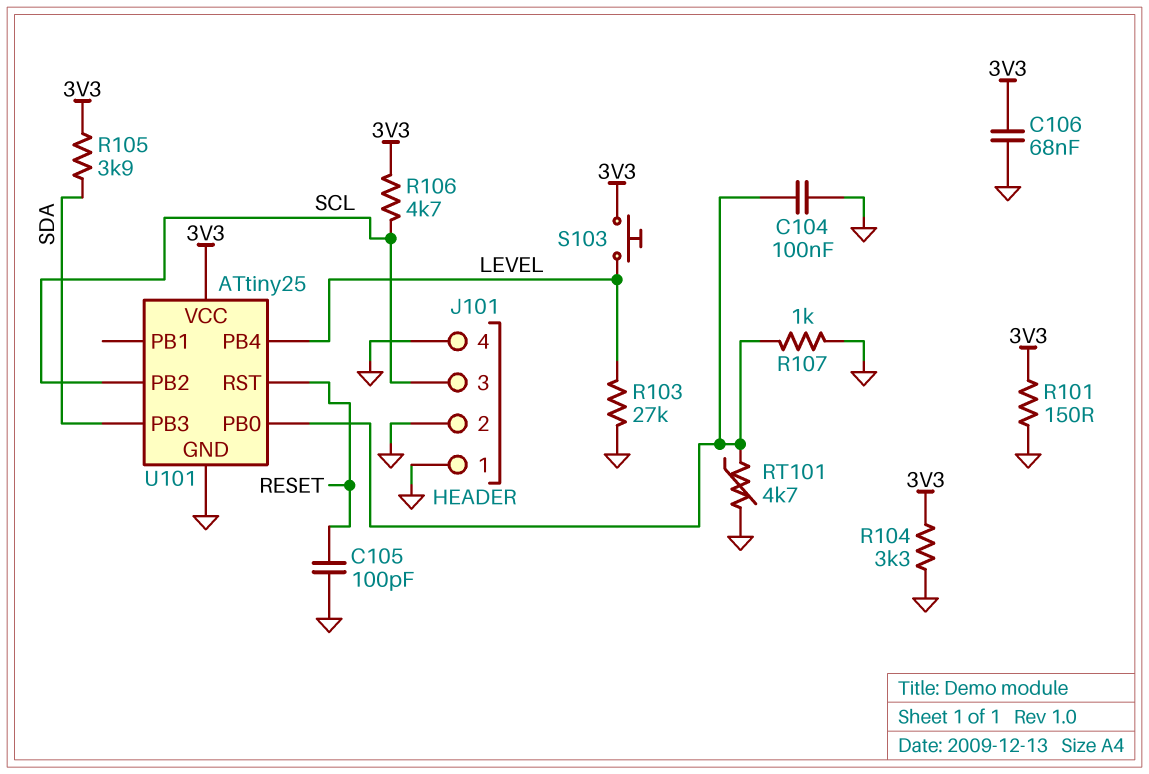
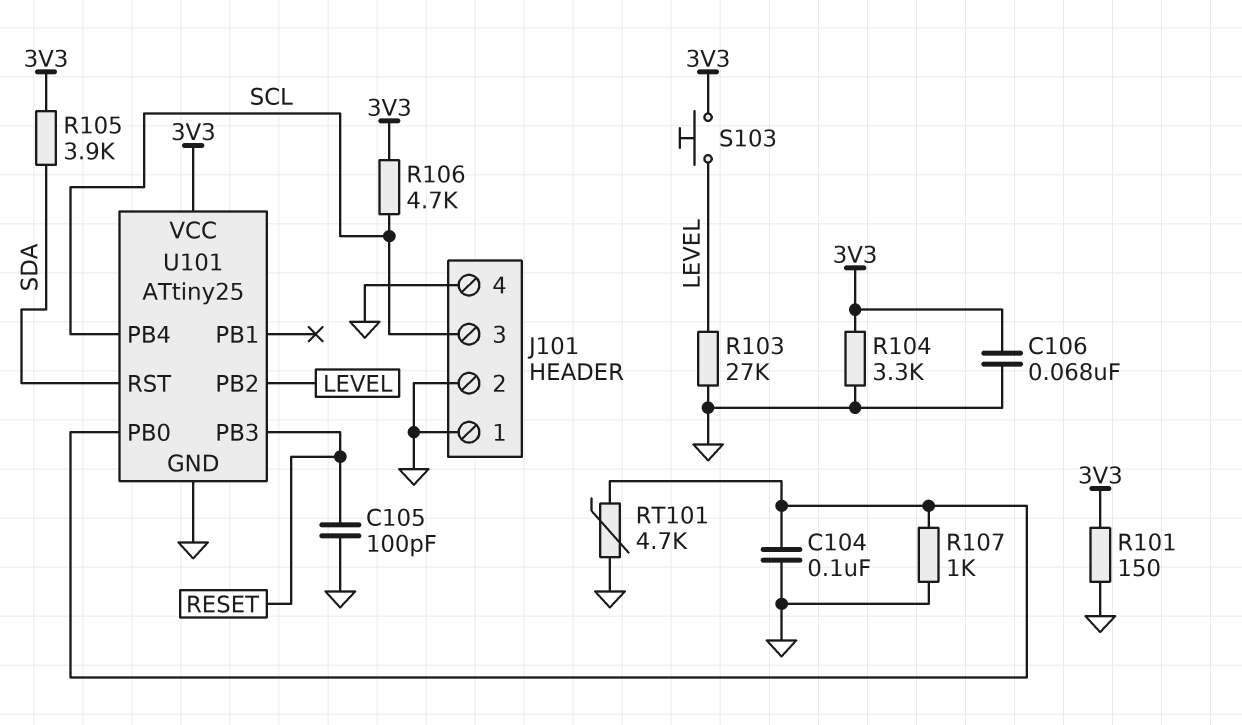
U101 pin PB2: SCL -> LEVEL
U101 pin PB3: SDA -> RESET
U101 pin PB4: LEVEL -> SCL
U101 pin RST: RESET -> SDA

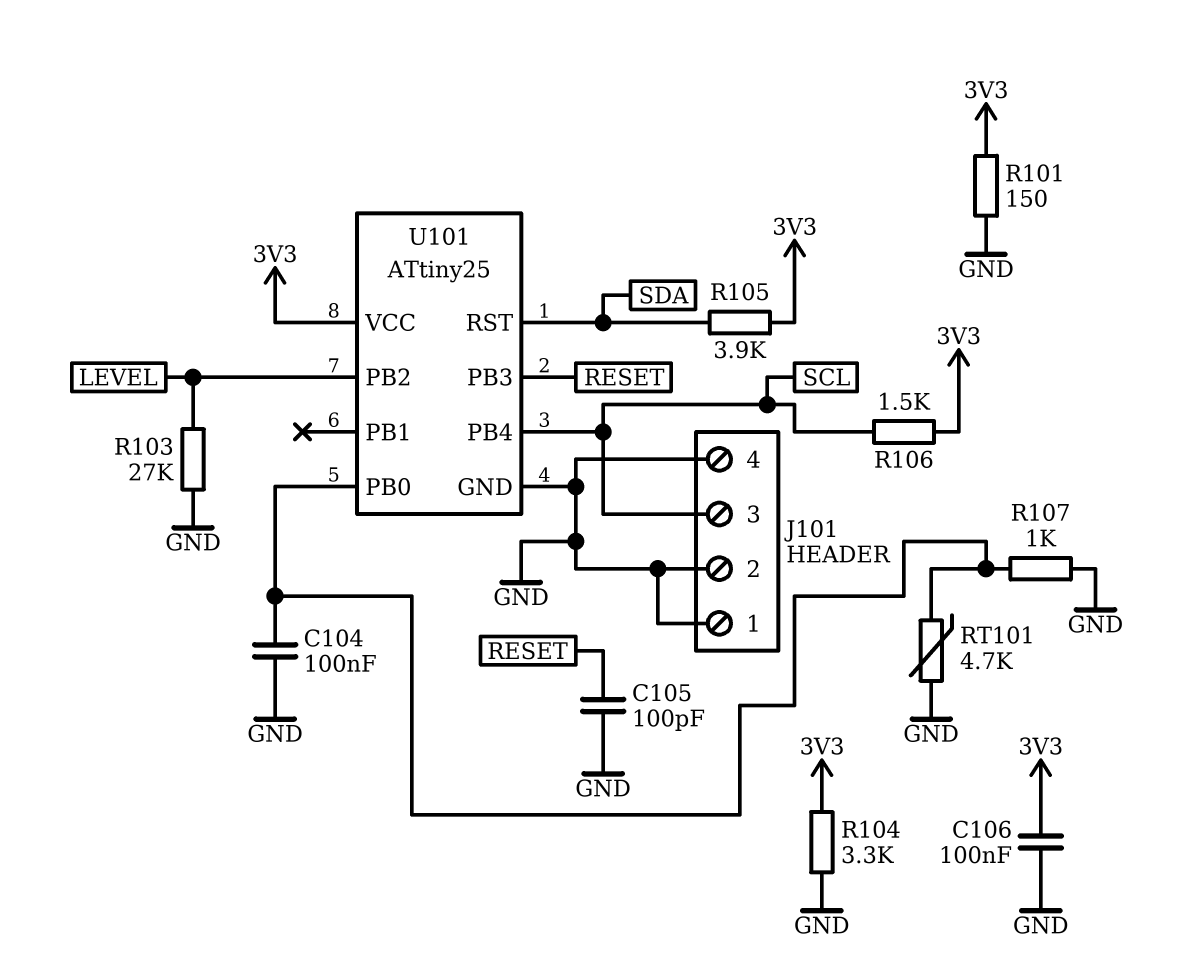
C106: 68nF (3V3, GND) -> 100nF (3V3, GND)
R106: 4.7k (3V3, SCL) -> 1.5k (3V3, SCL)
S103: button (3V3, LEVEL) -> none

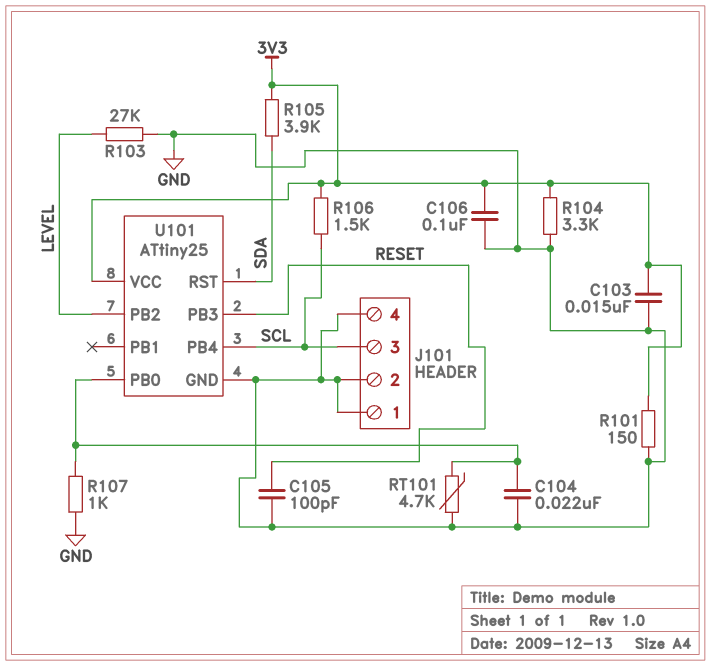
C103: none -> 15nF (3V3, GND)
C104: 100nF (GND, U101/PB0) -> 22nF (GND, U101/PB0)

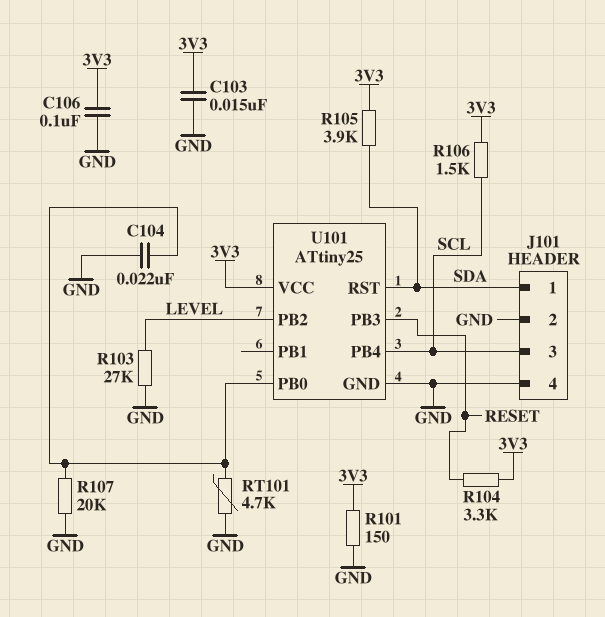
C105: 100pF (GND, RESET) -> none
J101 pin 1: GND -> SDA
R104: 3.3k (3V3, GND) -> 3.3k (3V3, RESET)
R107: 1k (GND, U101/PB0) -> 20k (GND, U101/PB0)

